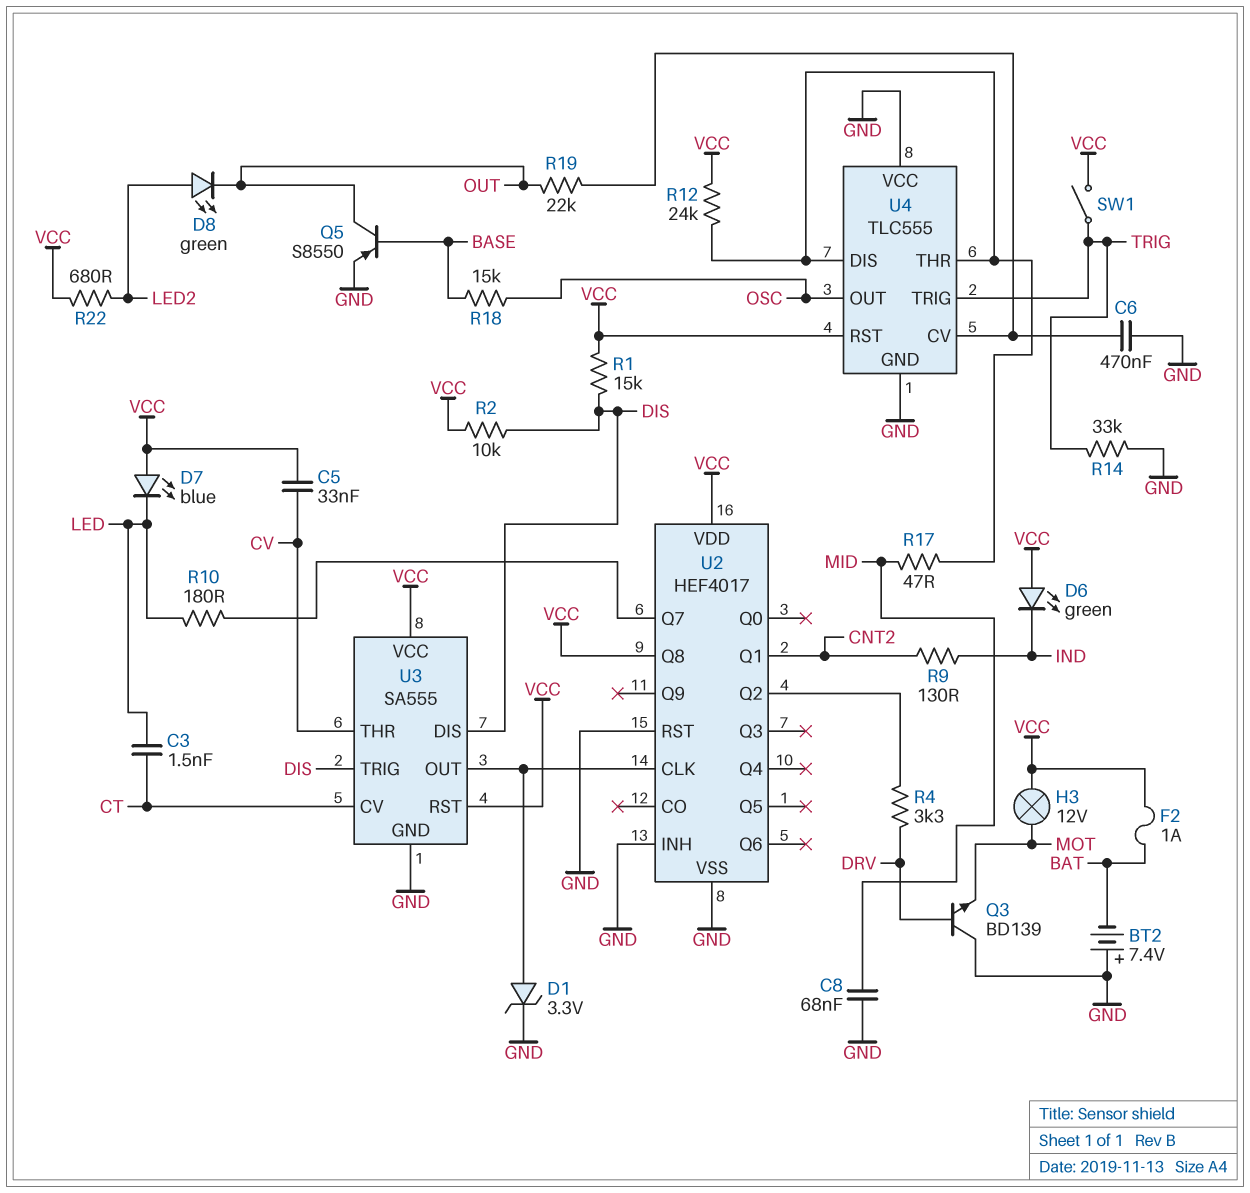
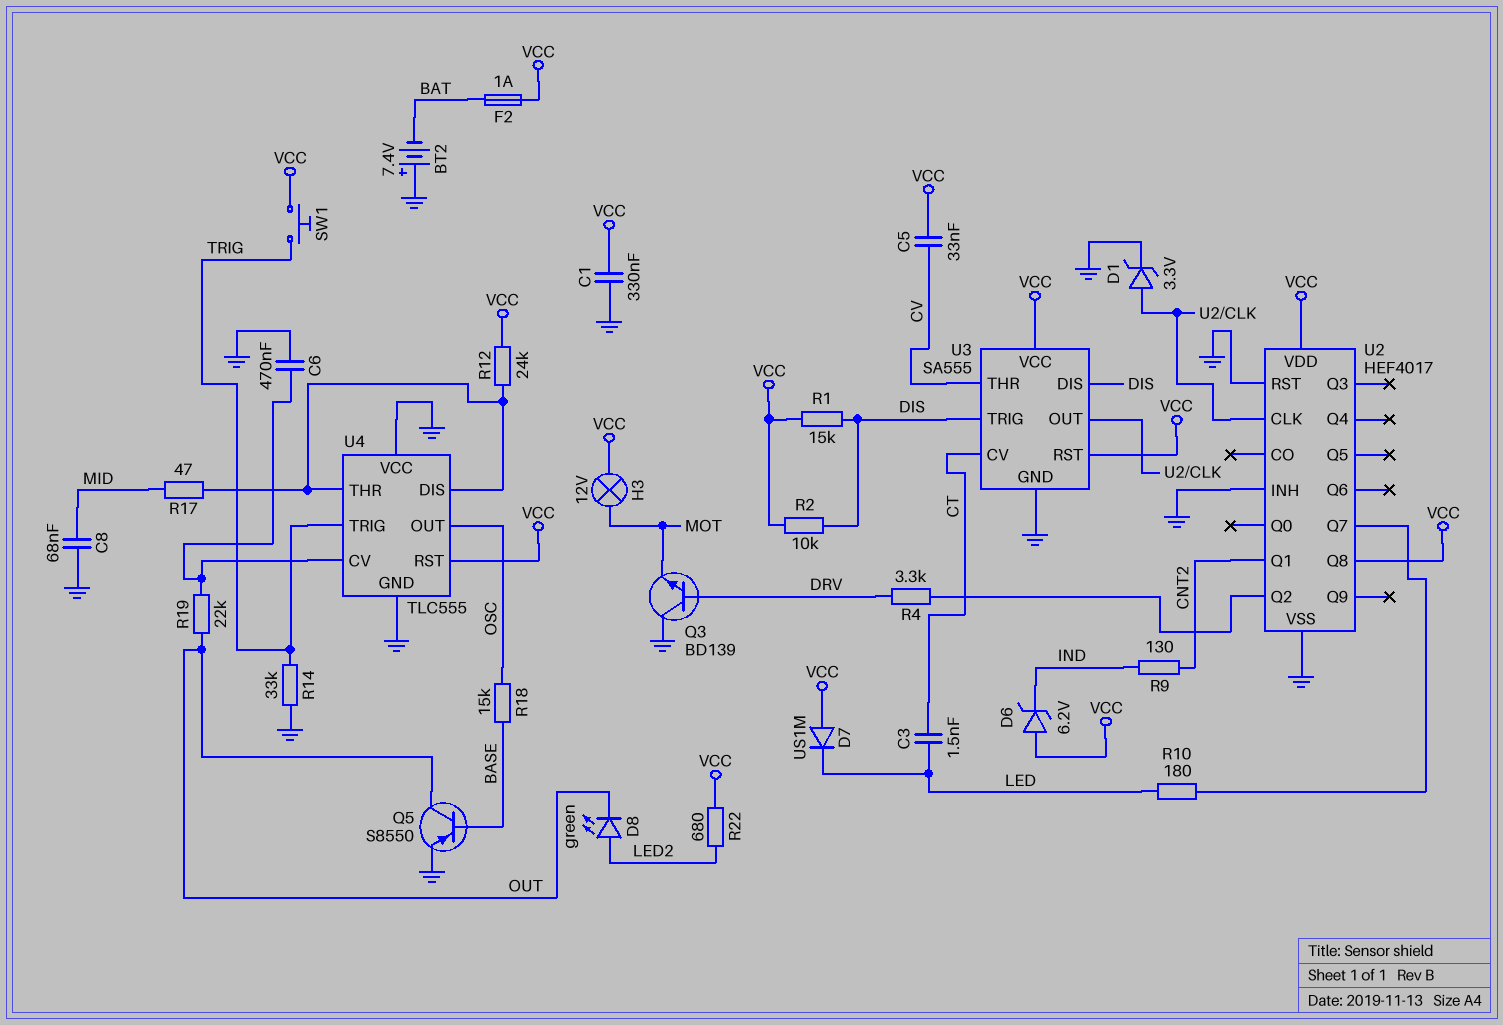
C1: none -> 330nF (GND, VCC)
D6: LED green (A VCC, K IND) -> zener 6.2V (A VCC, K IND)
D7: LED blue (A VCC, K LED) -> diode US1M (A VCC, K LED)
SW1: switch (TRIG, VCC) -> button (TRIG, VCC)

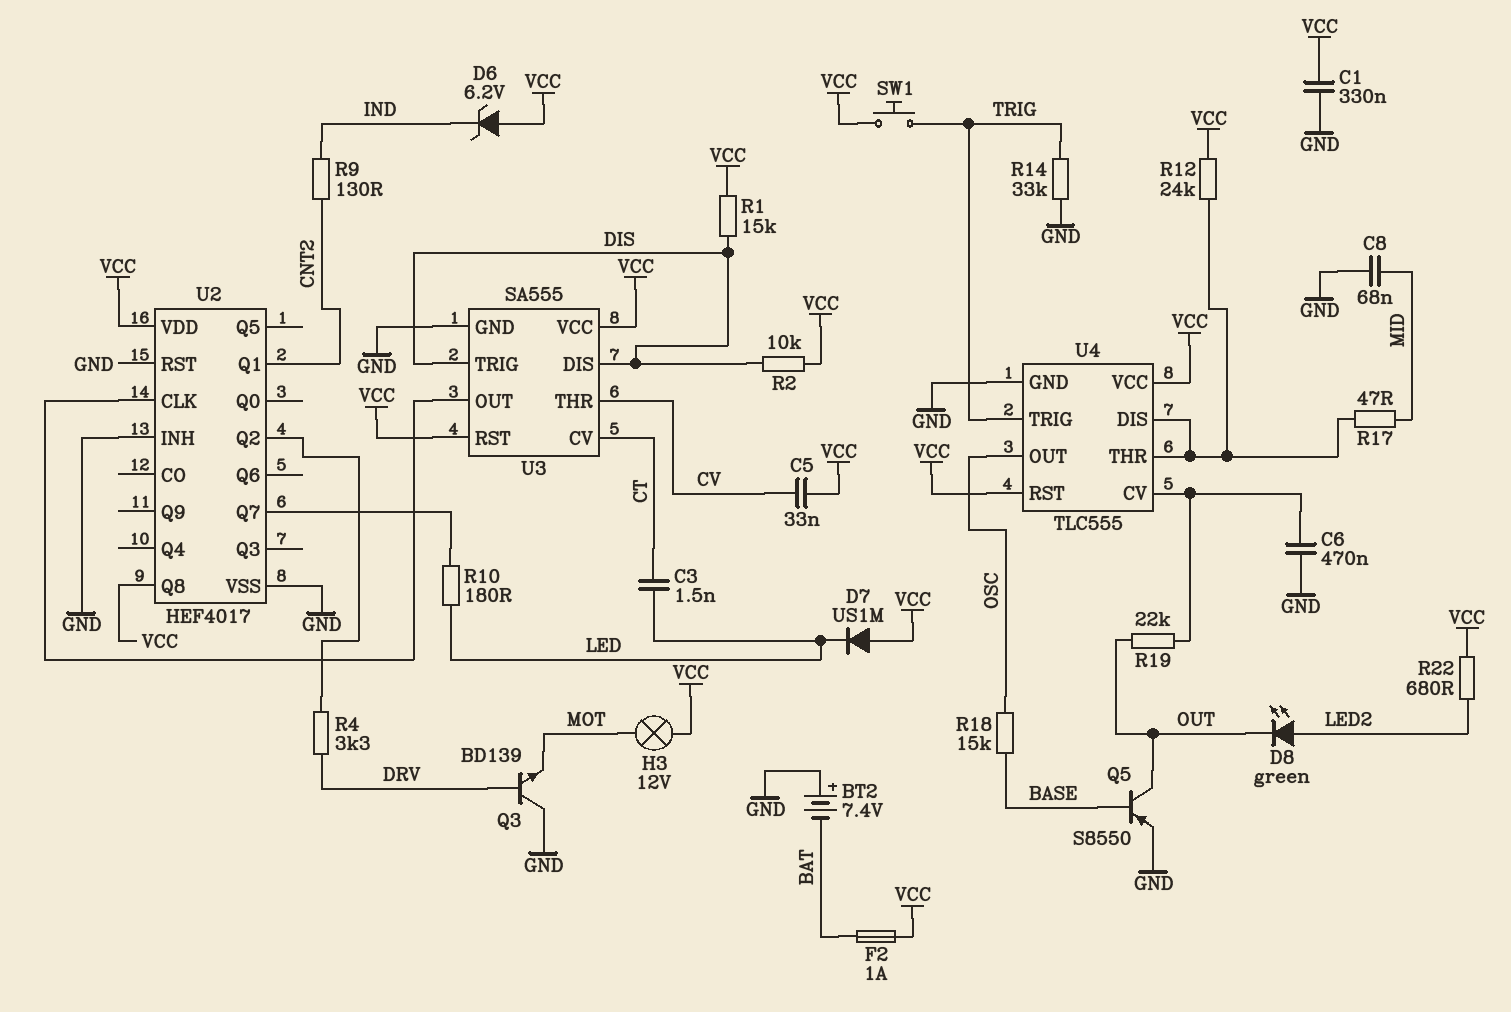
D1: zener 3.3V (A U2/CLK, K GND) -> none
U4 pin VCC: GND -> VCC

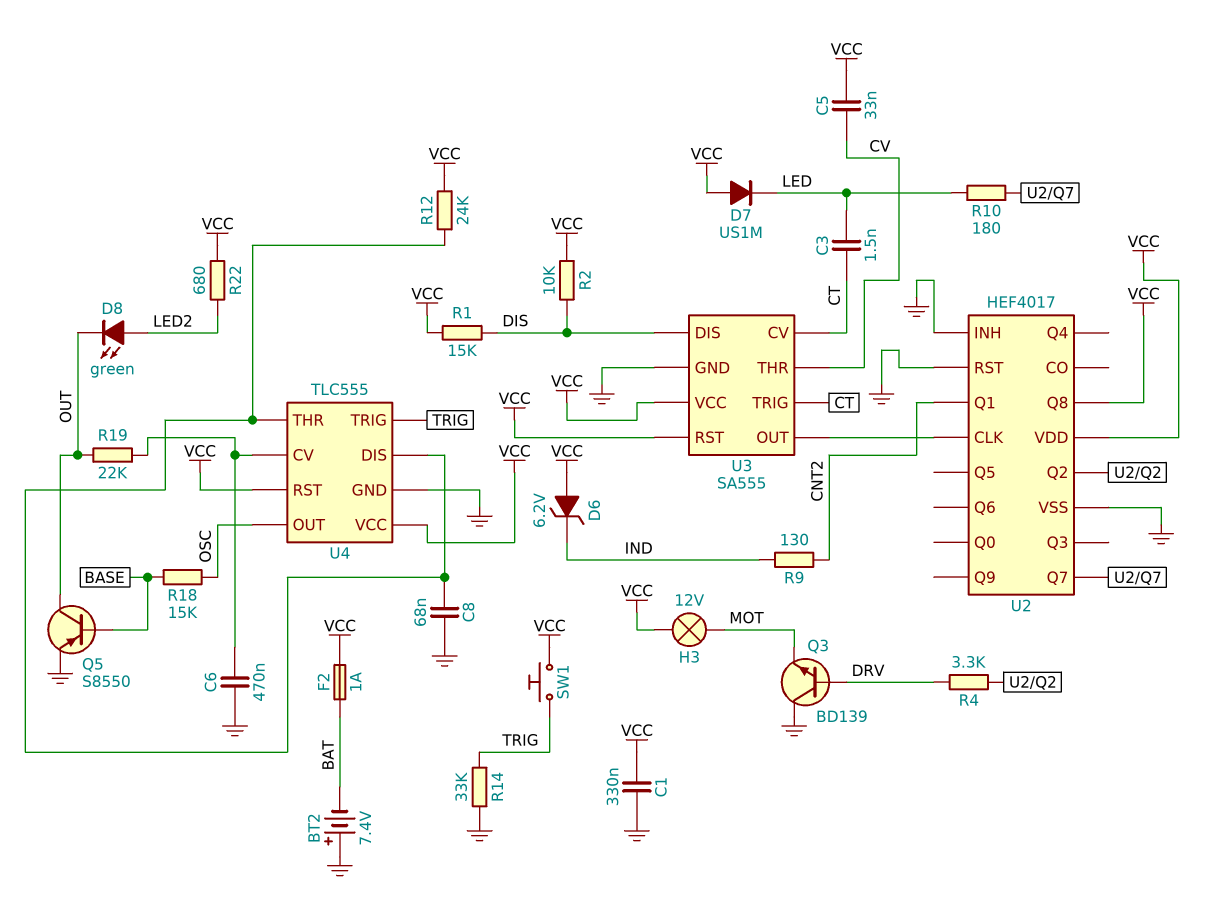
C8: 68nF (GND, MID) -> 68nF (GND, U4/DIS)
R17: 47 (MID, U4/DIS) -> none
U3 pin TRIG: DIS -> CT

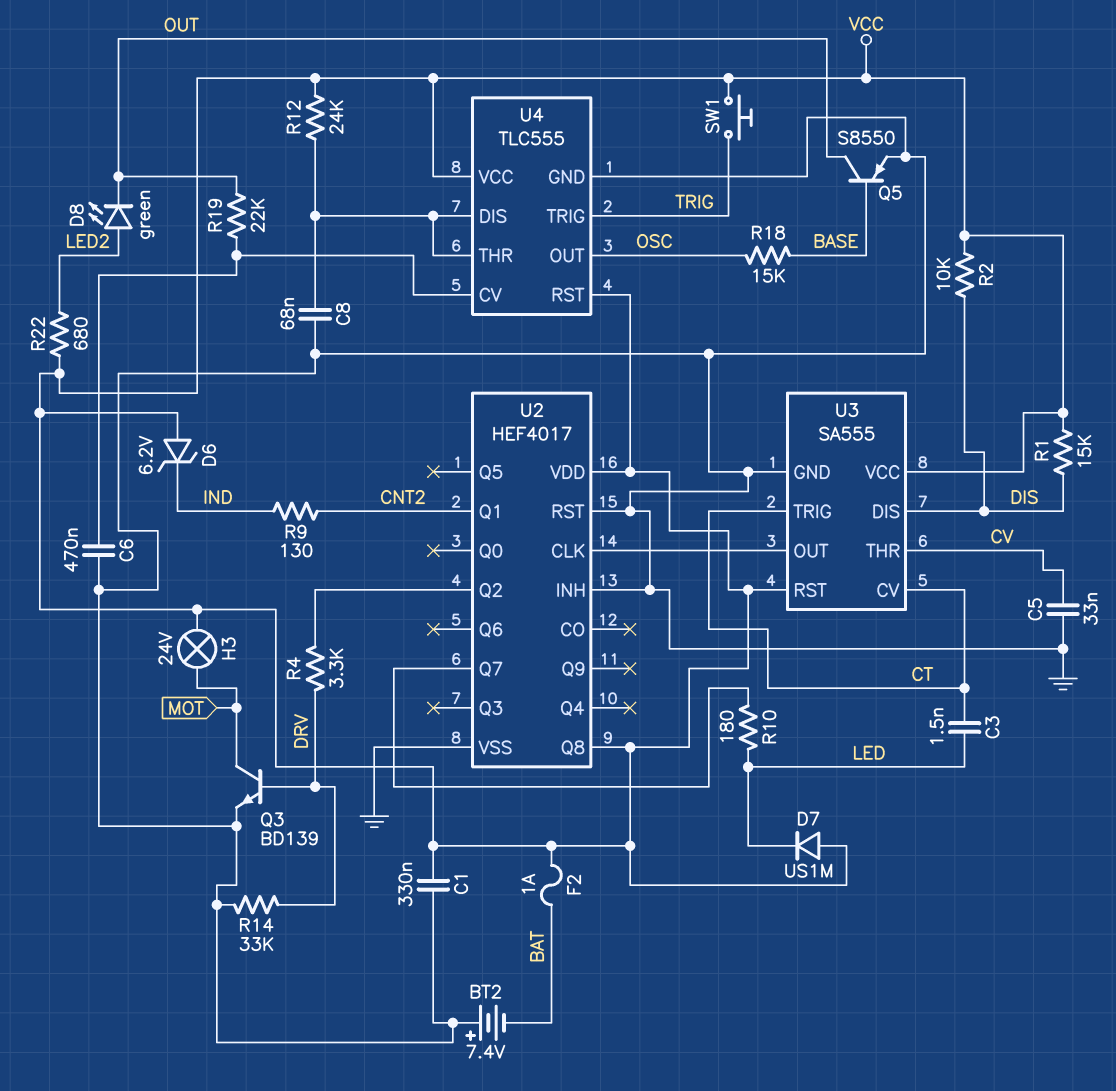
C5: 33nF (CV, VCC) -> 33nF (CV, GND)
H3: lamp 12V (MOT, VCC) -> lamp 24V (MOT, VCC)
Q3: NPN BD139 (B DRV, C GND, E MOT) -> NPN BD139 (B DRV, C MOT, E GND)
R14: 33k (GND, TRIG) -> 33k (DRV, GND)

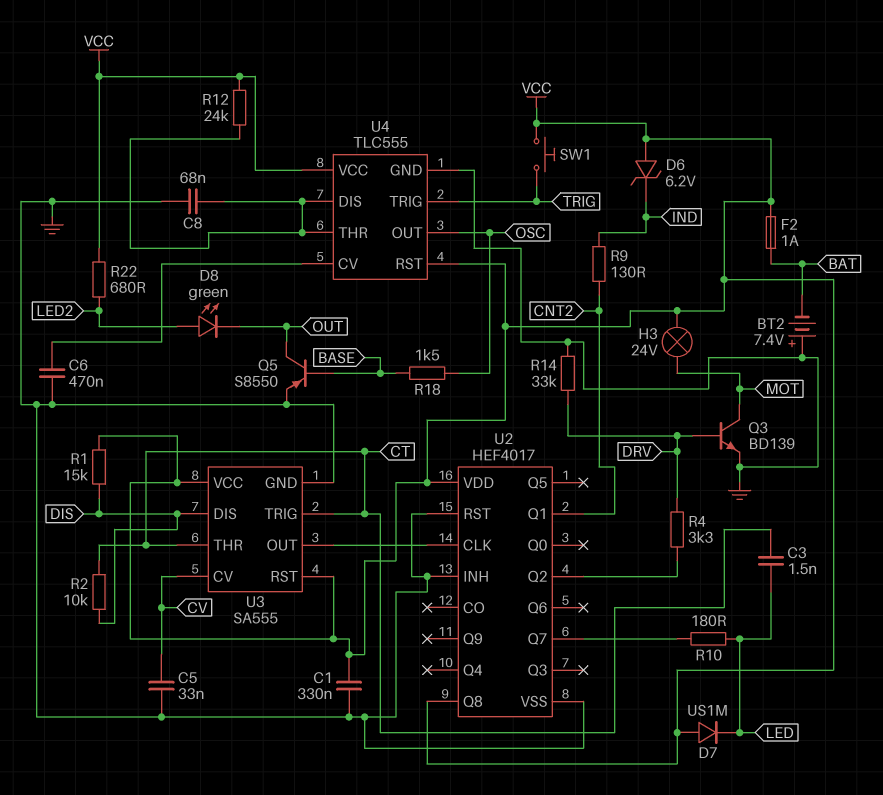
R2: 10k (DIS, VCC) -> 10k (CT, DIS)
R18: 15k (BASE, OSC) -> 1.5k (BASE, OSC)
R19: 22k (OUT, U4/CV) -> none
U3 pin CV: CT -> CV
U3 pin THR: CV -> CT

